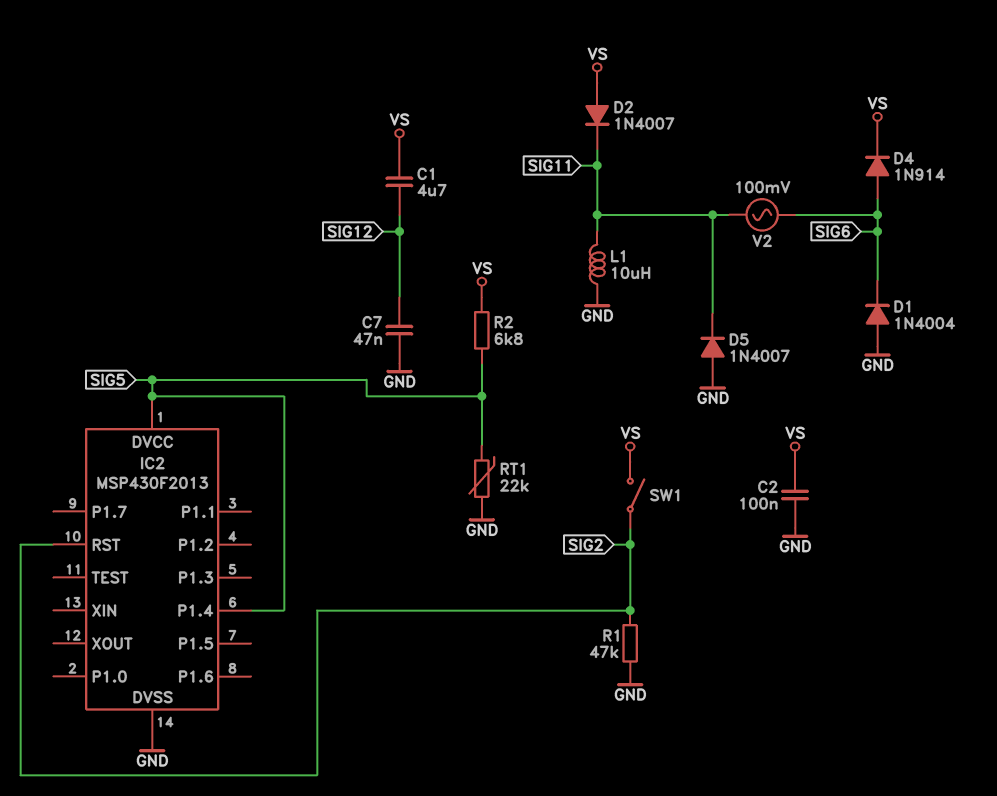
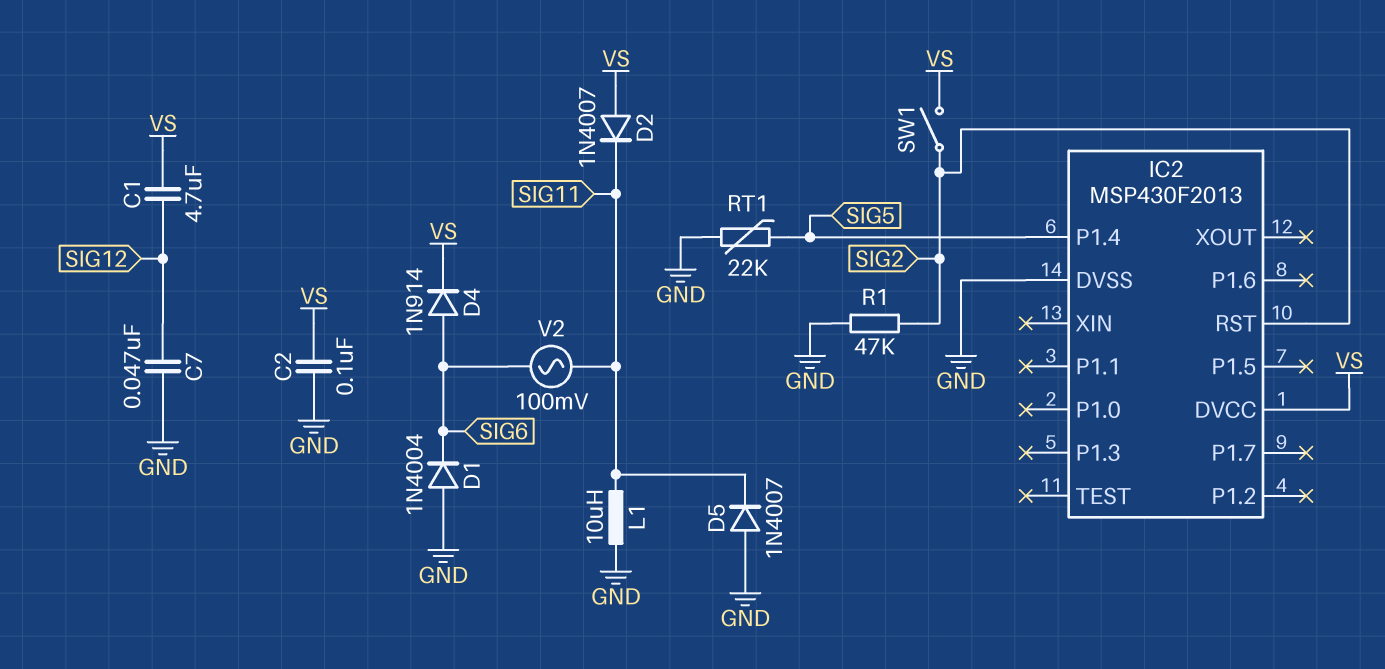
IC2 pin DVCC: SIG5 -> VS
R2: 6.8k (SIG5, VS) -> none

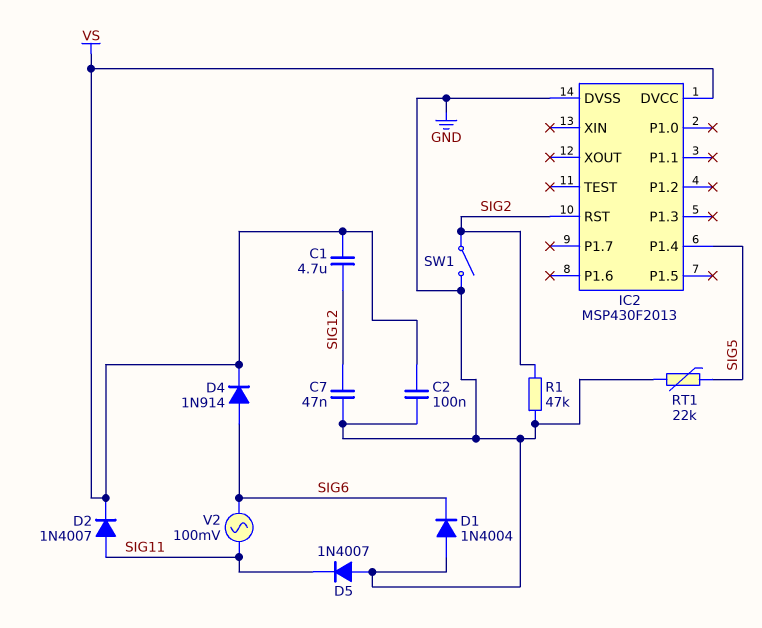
D2: diode 1N4007 (A VS, K SIG11) -> diode 1N4007 (A SIG11, K VS)
L1: 10uH (GND, SIG11) -> none
SW1: switch (SIG2, VS) -> switch (GND, SIG2)

